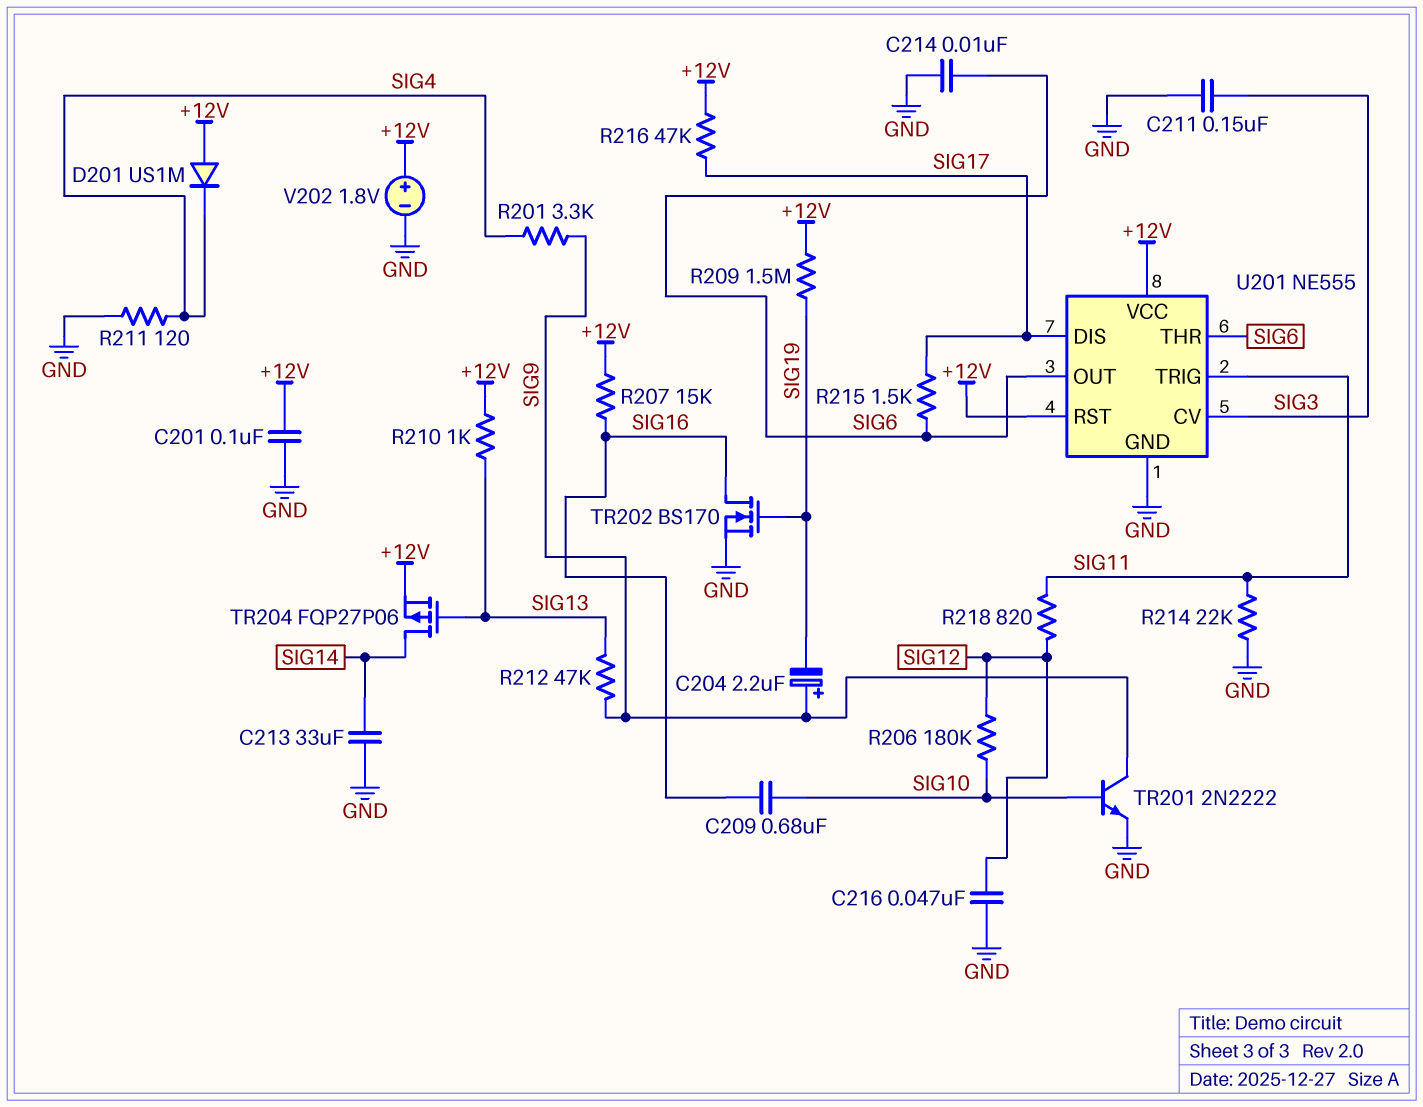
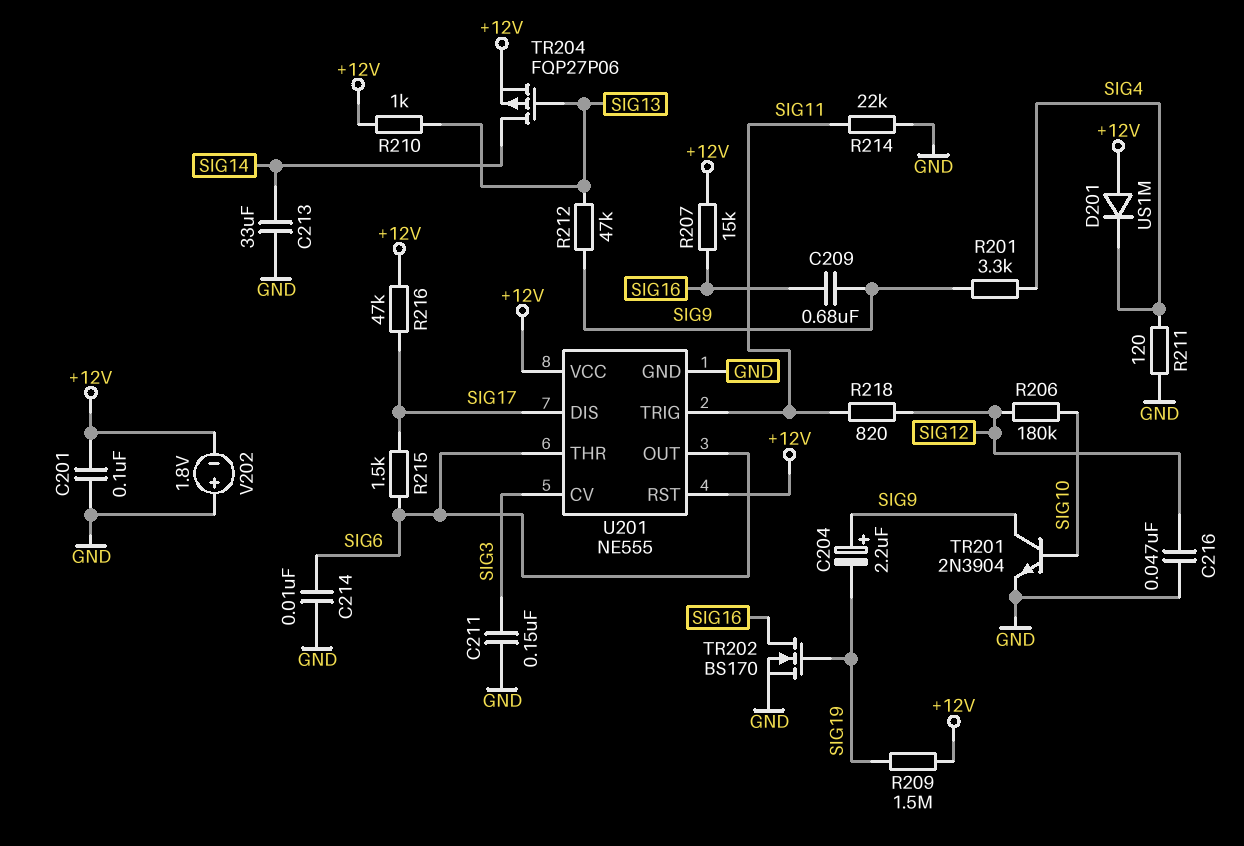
C209: 680nF (SIG10, SIG16) -> 680nF (SIG9, SIG16)
TR201: NPN 2N2222 (B SIG10, C SIG9, E GND) -> NPN 2N3904 (B SIG10, C SIG9, E GND)
V202: 1.8V (plus +12V, minus GND) -> 1.8V (plus GND, minus +12V)

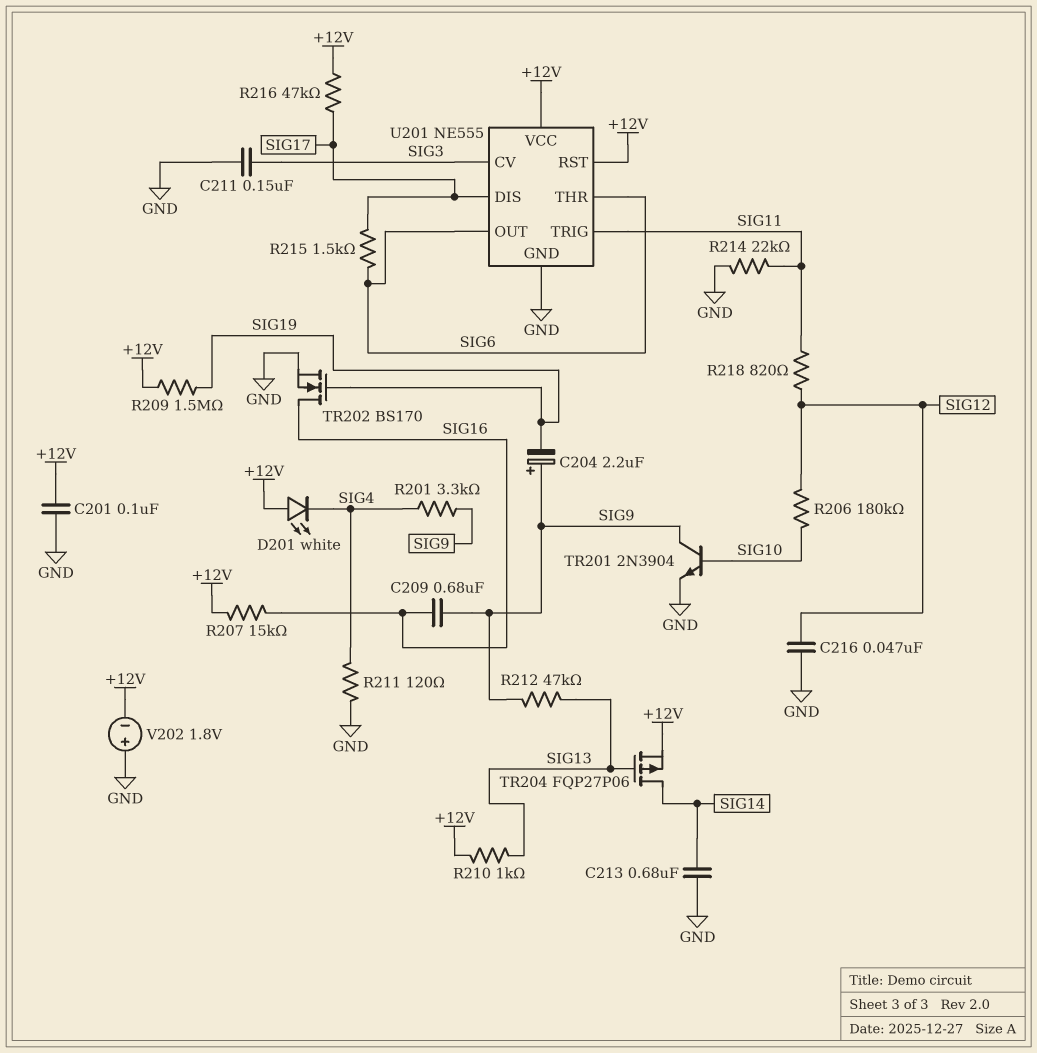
C213: 33uF (GND, SIG14) -> 680nF (GND, SIG14)
C214: 10nF (GND, SIG6) -> none
D201: diode US1M (A +12V, K SIG4) -> LED white (A +12V, K SIG4)

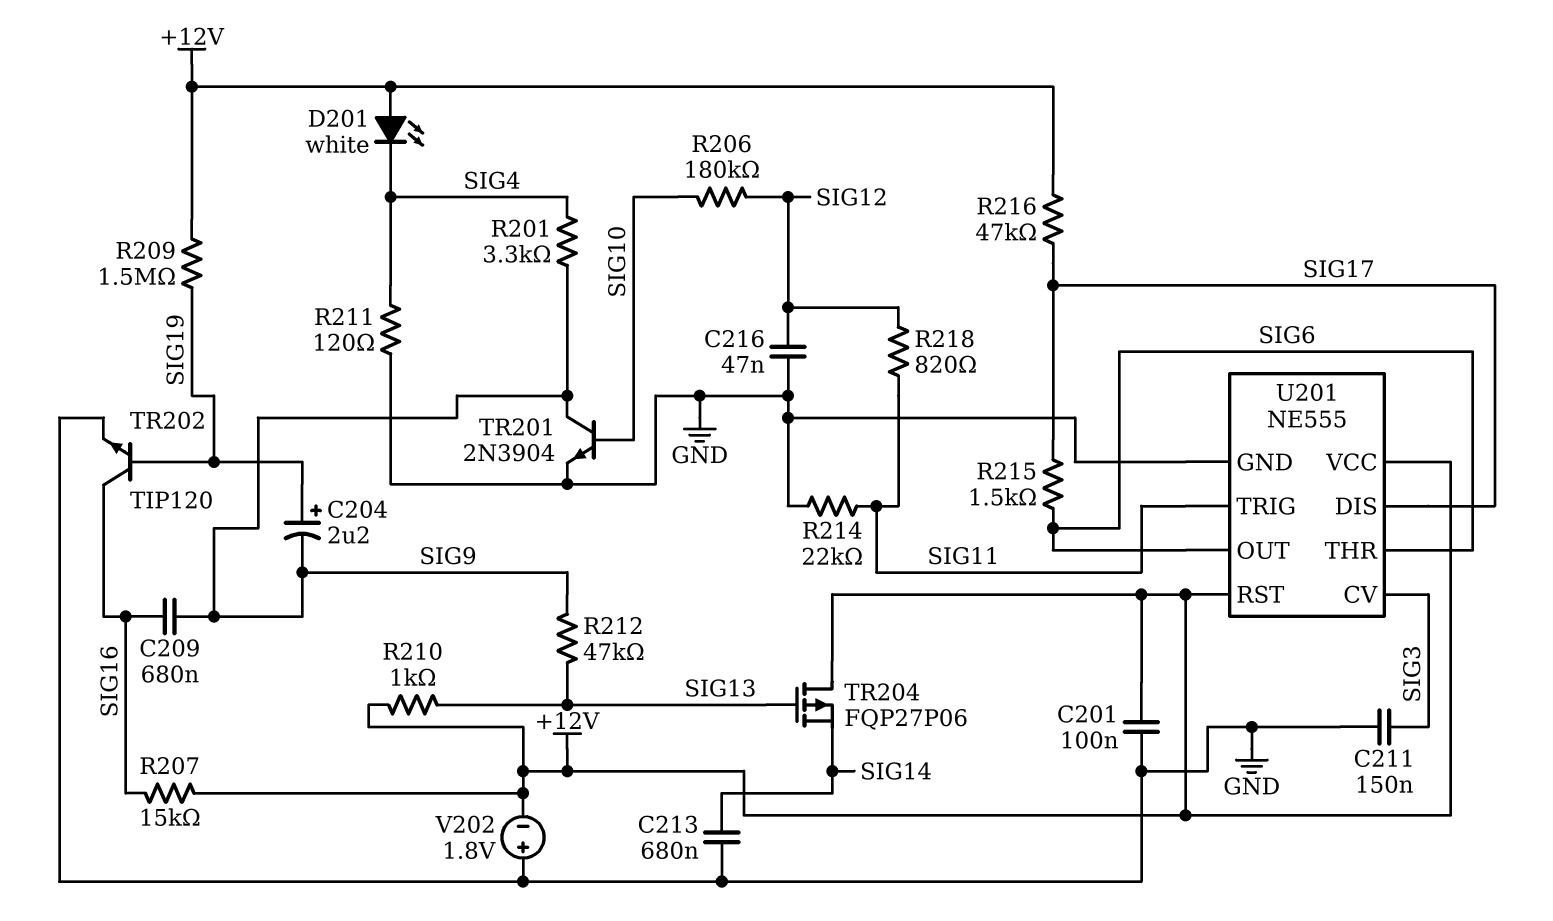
C204: 2.2uF (plus SIG9, minus SIG19) -> 2.2uF (plus SIG19, minus SIG9)
TR202: NMOS BS170 (G SIG19, D SIG16, S GND) -> NPN TIP120 (B SIG19, C SIG16, E GND)
TR204: PMOS FQP27P06 (G SIG13, D SIG14, S +12V) -> PMOS FQP27P06 (G SIG13, D +12V, S SIG14)

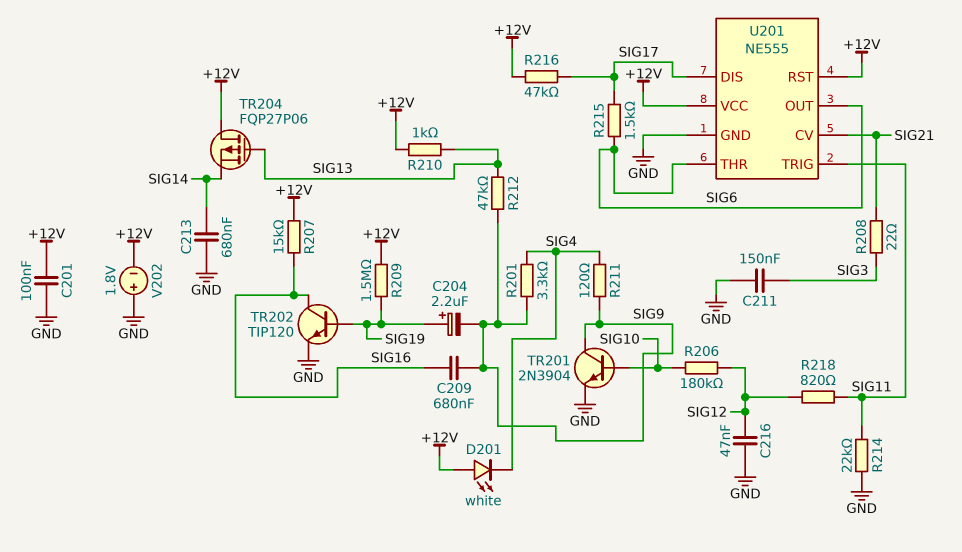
R208: none -> 22 (SIG3, SIG21)
R211: 120 (GND, SIG4) -> 120 (SIG4, SIG9)
U201 pin CV: SIG3 -> SIG21

